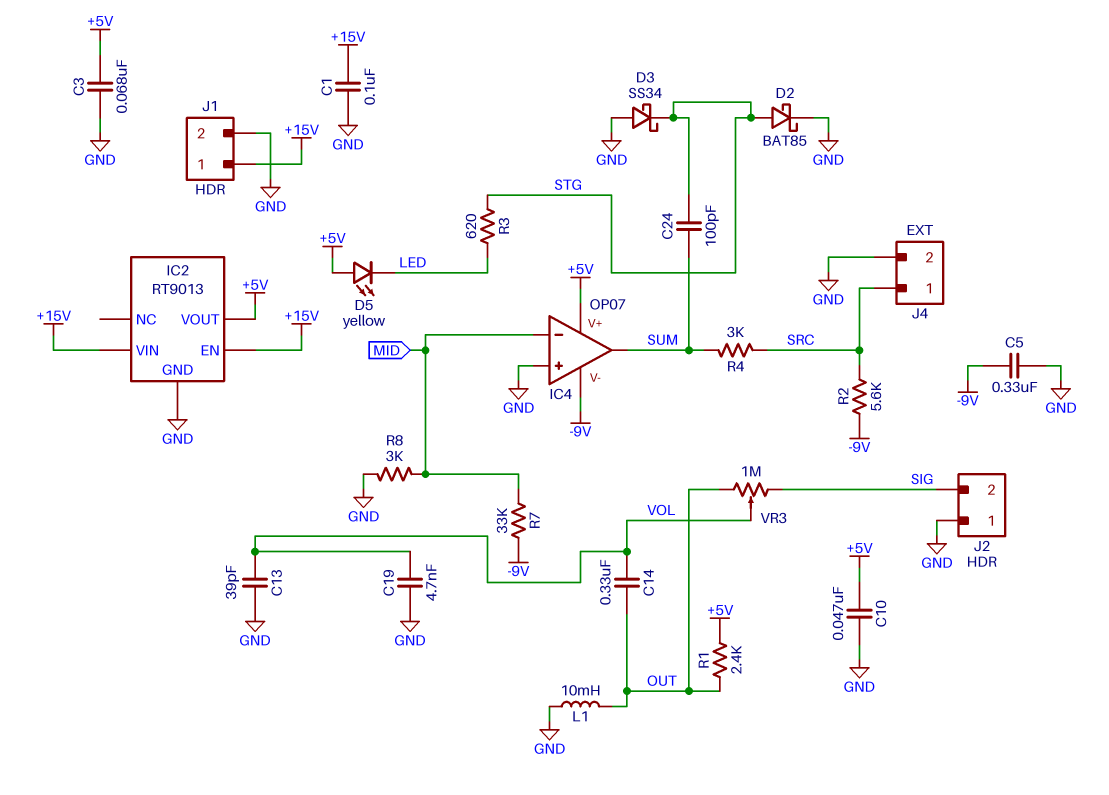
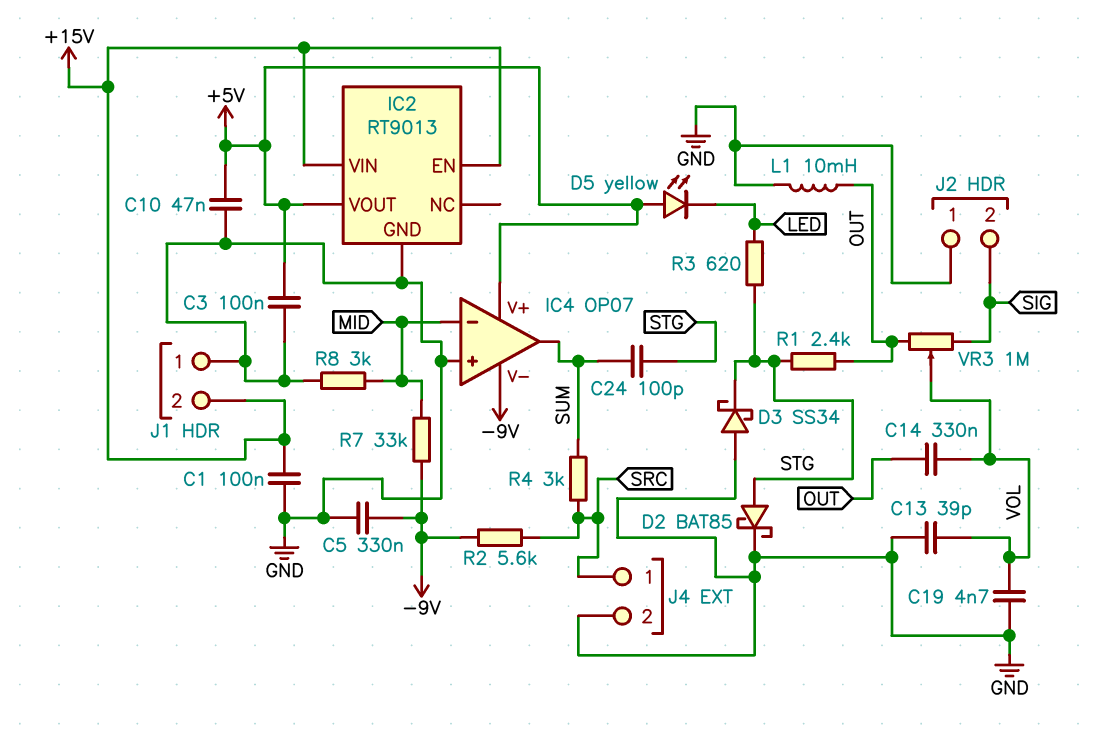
C3: 68nF (+5V, GND) -> 100nF (+5V, GND)
J1 pin 1: +15V -> GND
J1 pin 2: GND -> +15V
R1: 2.4k (+5V, OUT) -> 2.4k (OUT, STG)

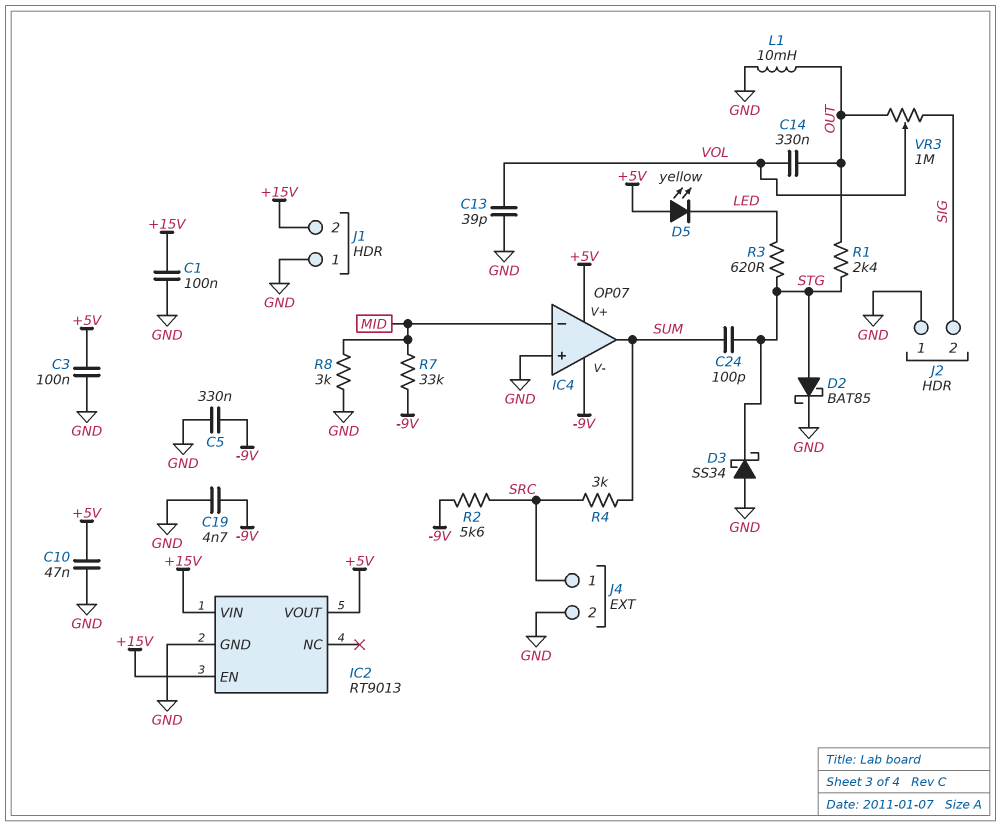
C19: 4.7nF (GND, VOL) -> 4.7nF (-9V, GND)

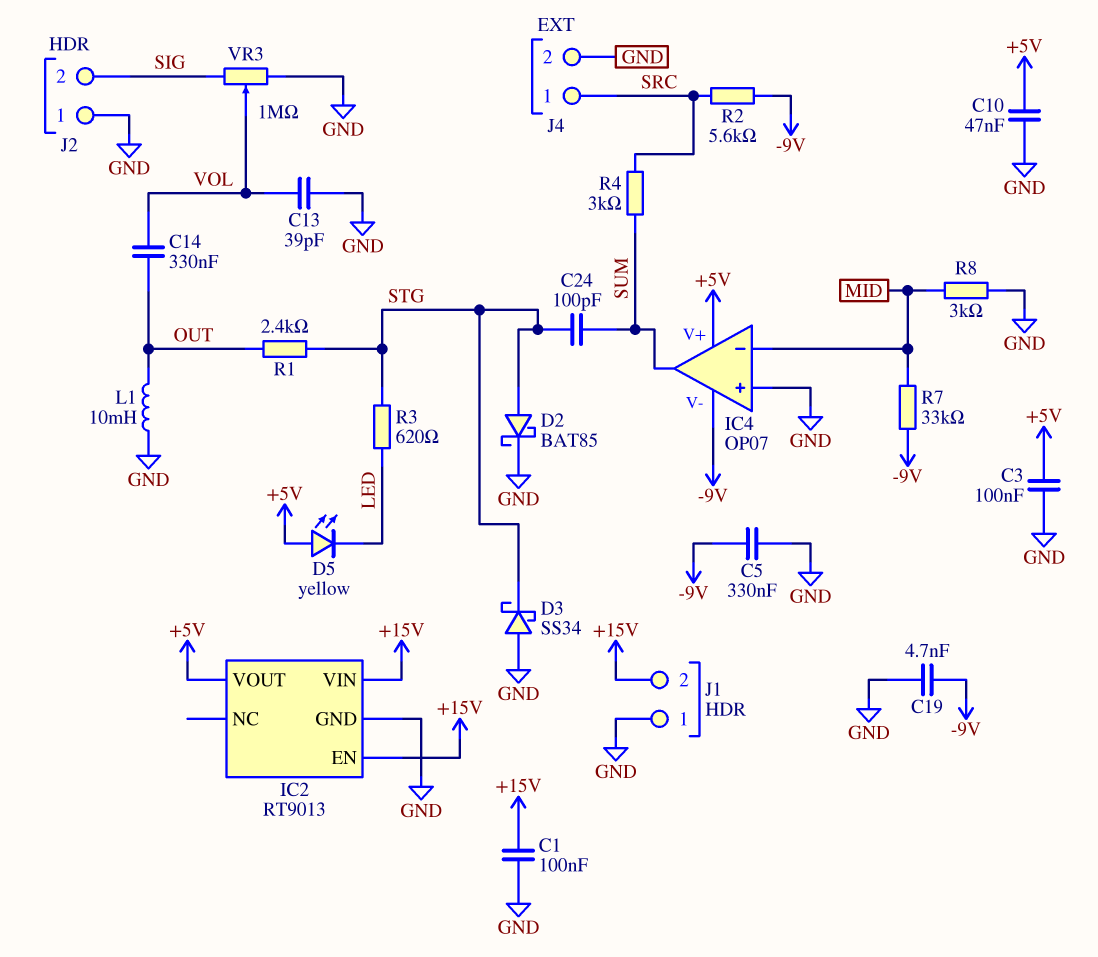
VR3: 1M (OUT, SIG, wiper VOL) -> 1M (GND, SIG, wiper VOL)

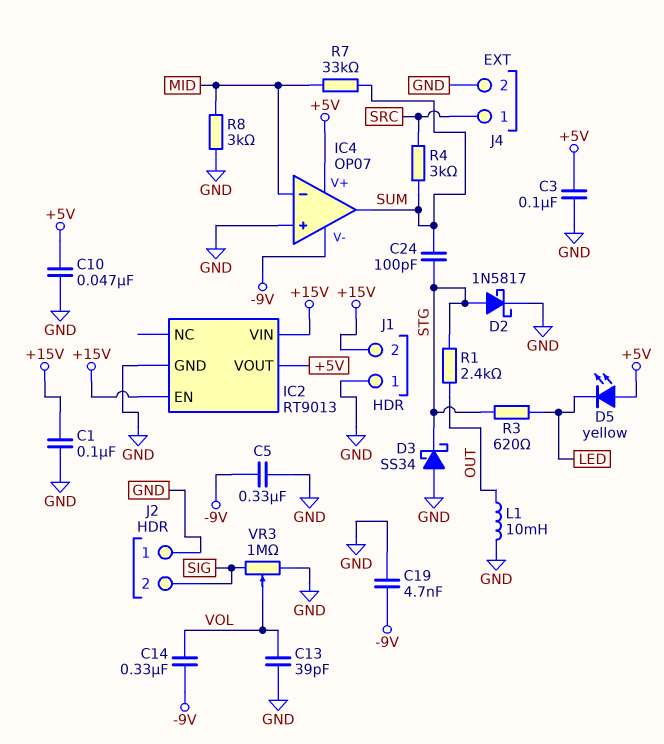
C14: 330nF (OUT, VOL) -> 330nF (-9V, VOL)
D2: schottky BAT85 (A STG, K GND) -> schottky 1N5817 (A STG, K GND)
R2: 5.6k (-9V, SRC) -> none
R7: 33k (-9V, MID) -> 33k (MID, SUM)

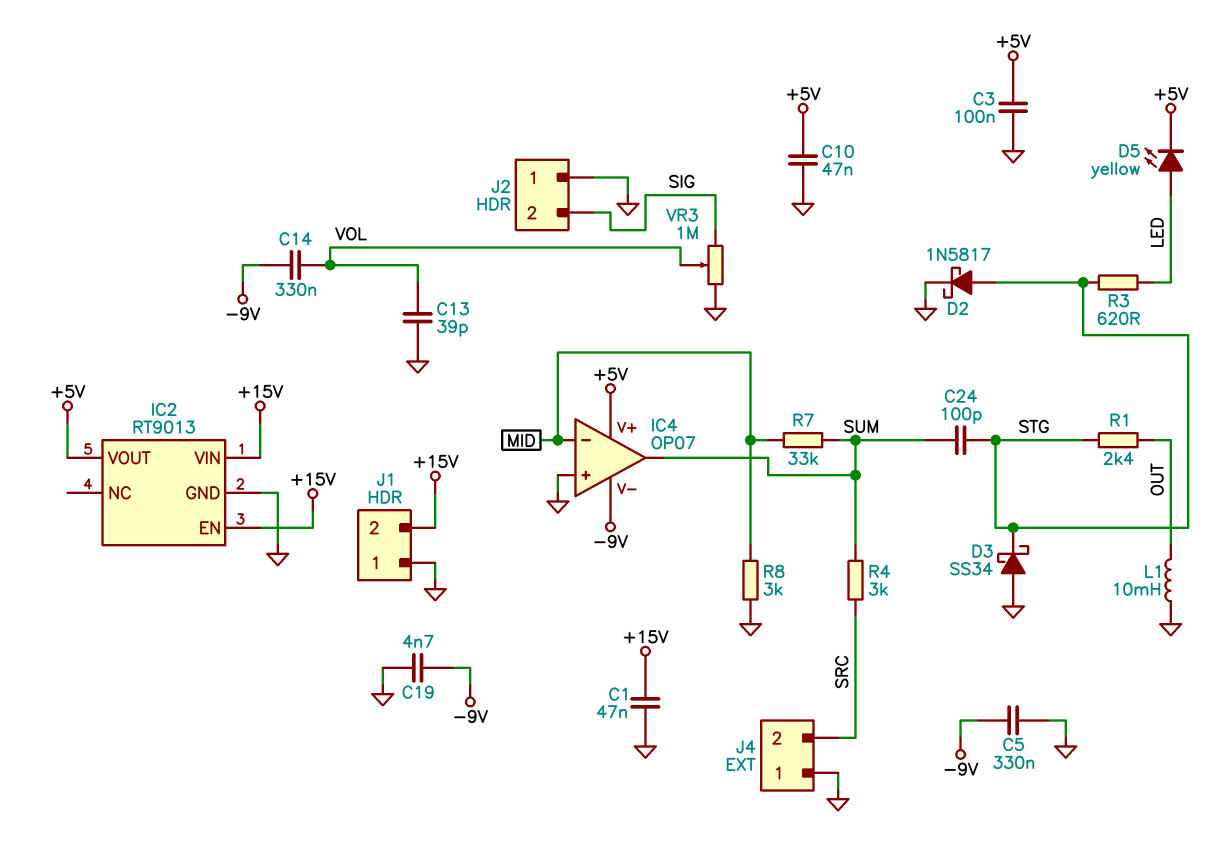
C1: 100nF (+15V, GND) -> 47nF (+15V, GND)
D5: LED yellow (A +5V, K LED) -> LED yellow (A LED, K +5V)
J4 pin 1: SRC -> GND
J4 pin 2: GND -> SRC

